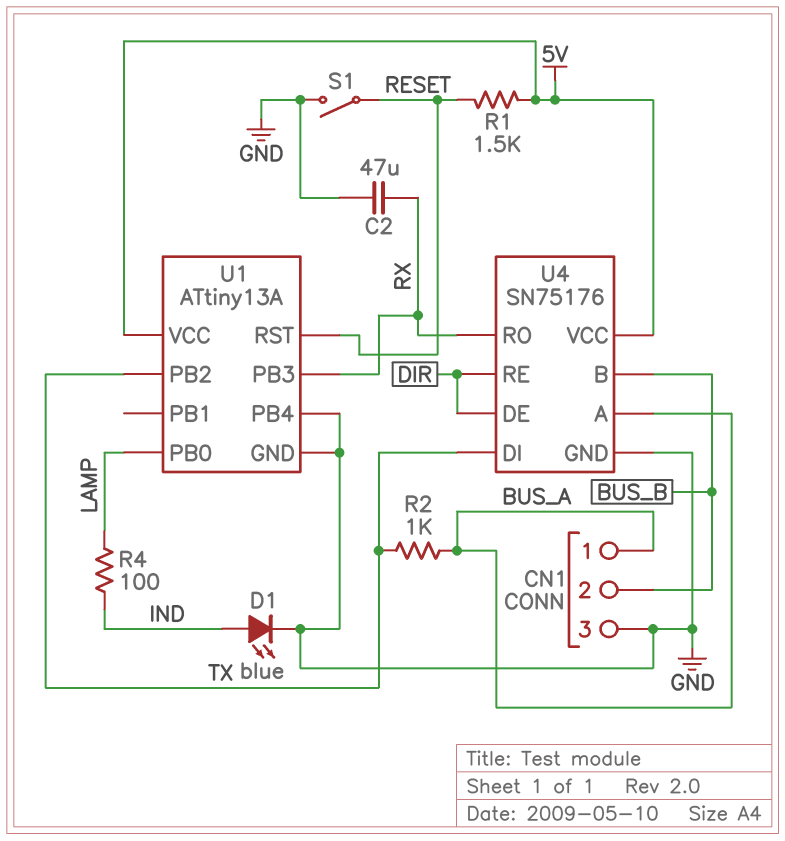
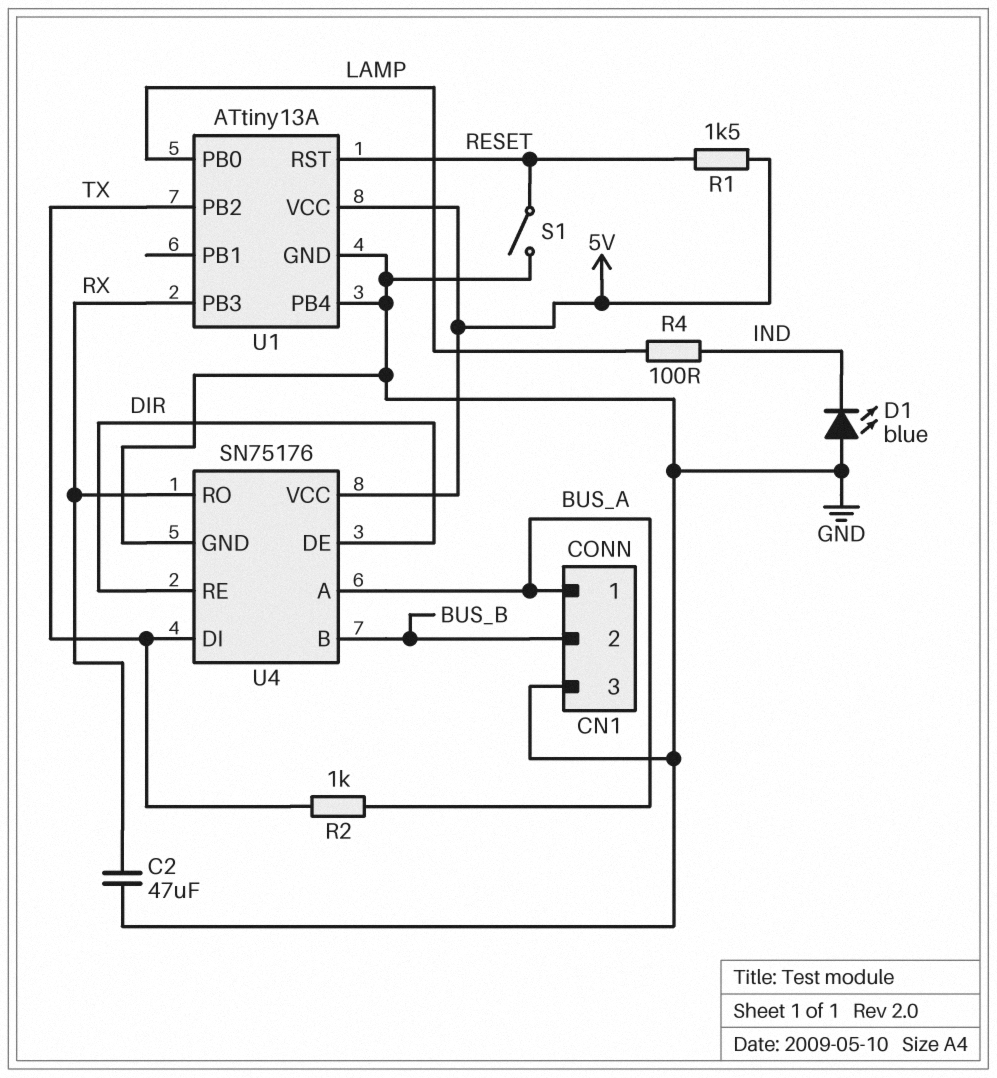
D1: LED blue (A IND, K GND) -> LED blue (A GND, K IND)

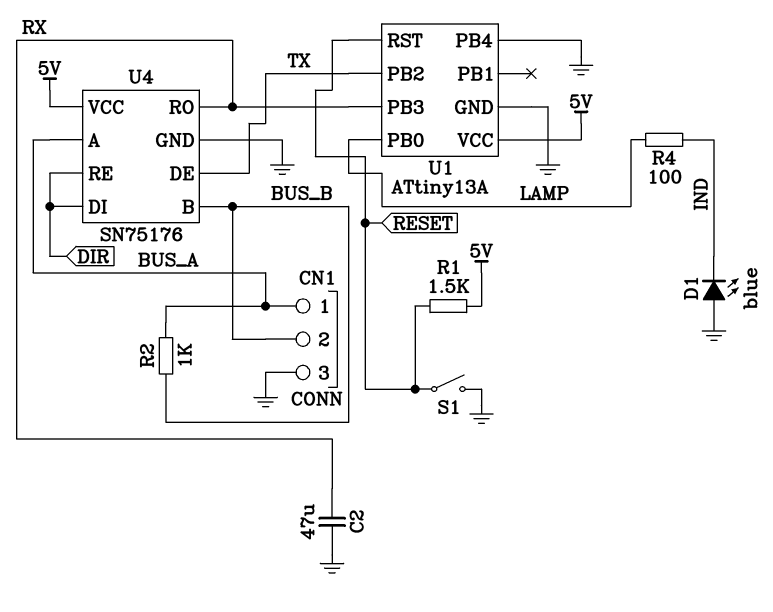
R2: 1k (BUS_A, TX) -> 1k (BUS_A, BUS_B)
U4 pin DE: DIR -> TX
U4 pin DI: TX -> DIR

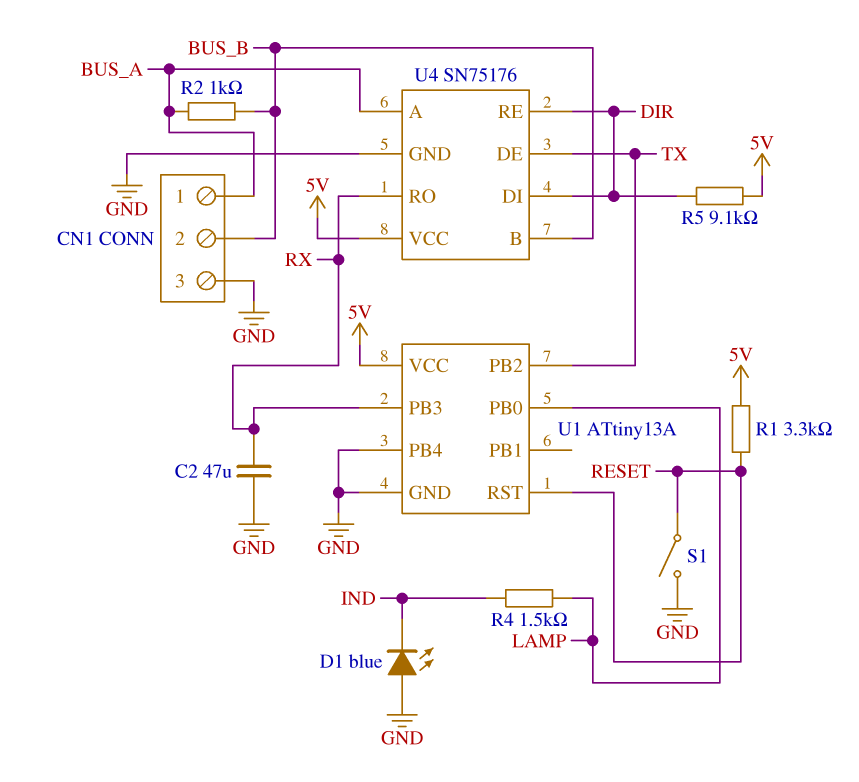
R1: 1.5k (5V, RESET) -> 3.3k (5V, RESET)
R4: 100 (IND, LAMP) -> 1.5k (IND, LAMP)
R5: none -> 9.1k (5V, DIR)

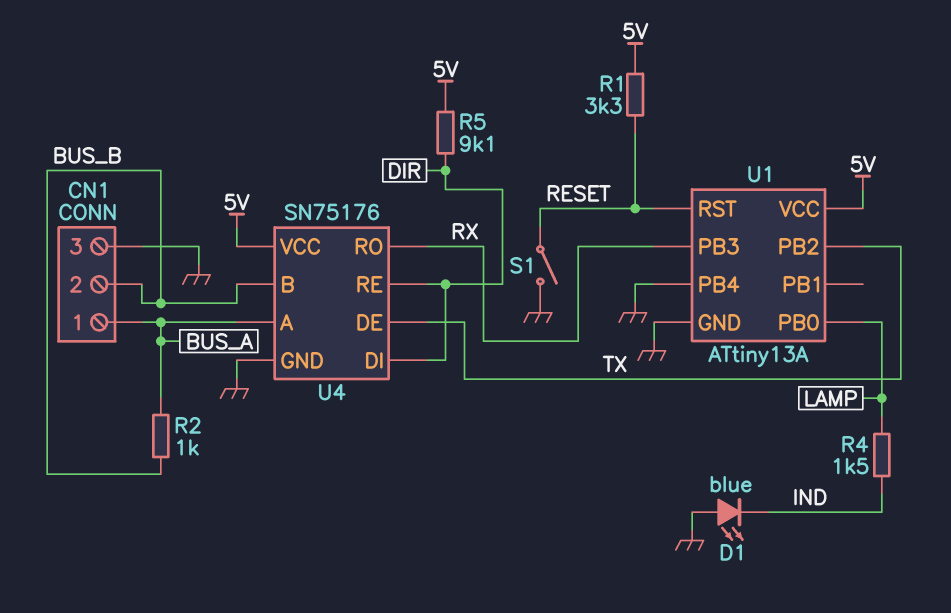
C2: 47uF (GND, RX) -> none

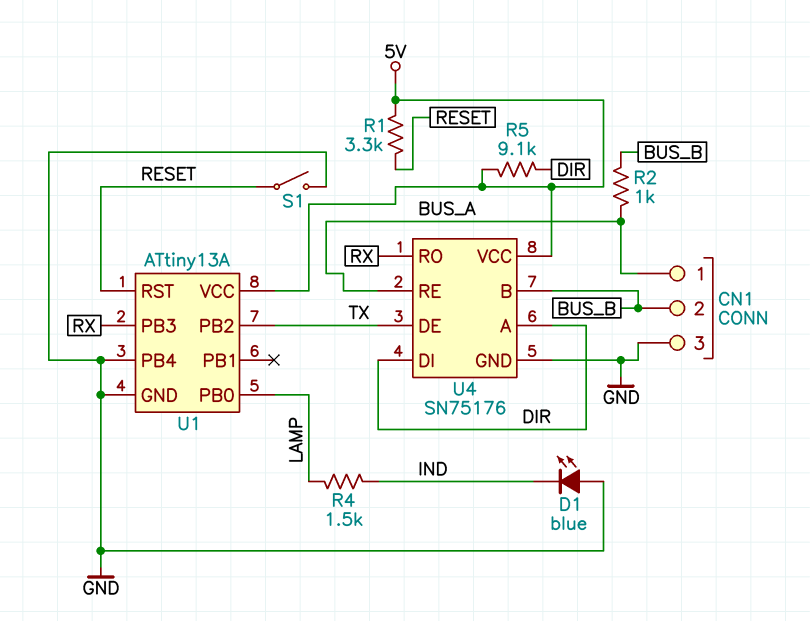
U4 pin A: BUS_A -> DIR
U4 pin RE: DIR -> BUS_A

